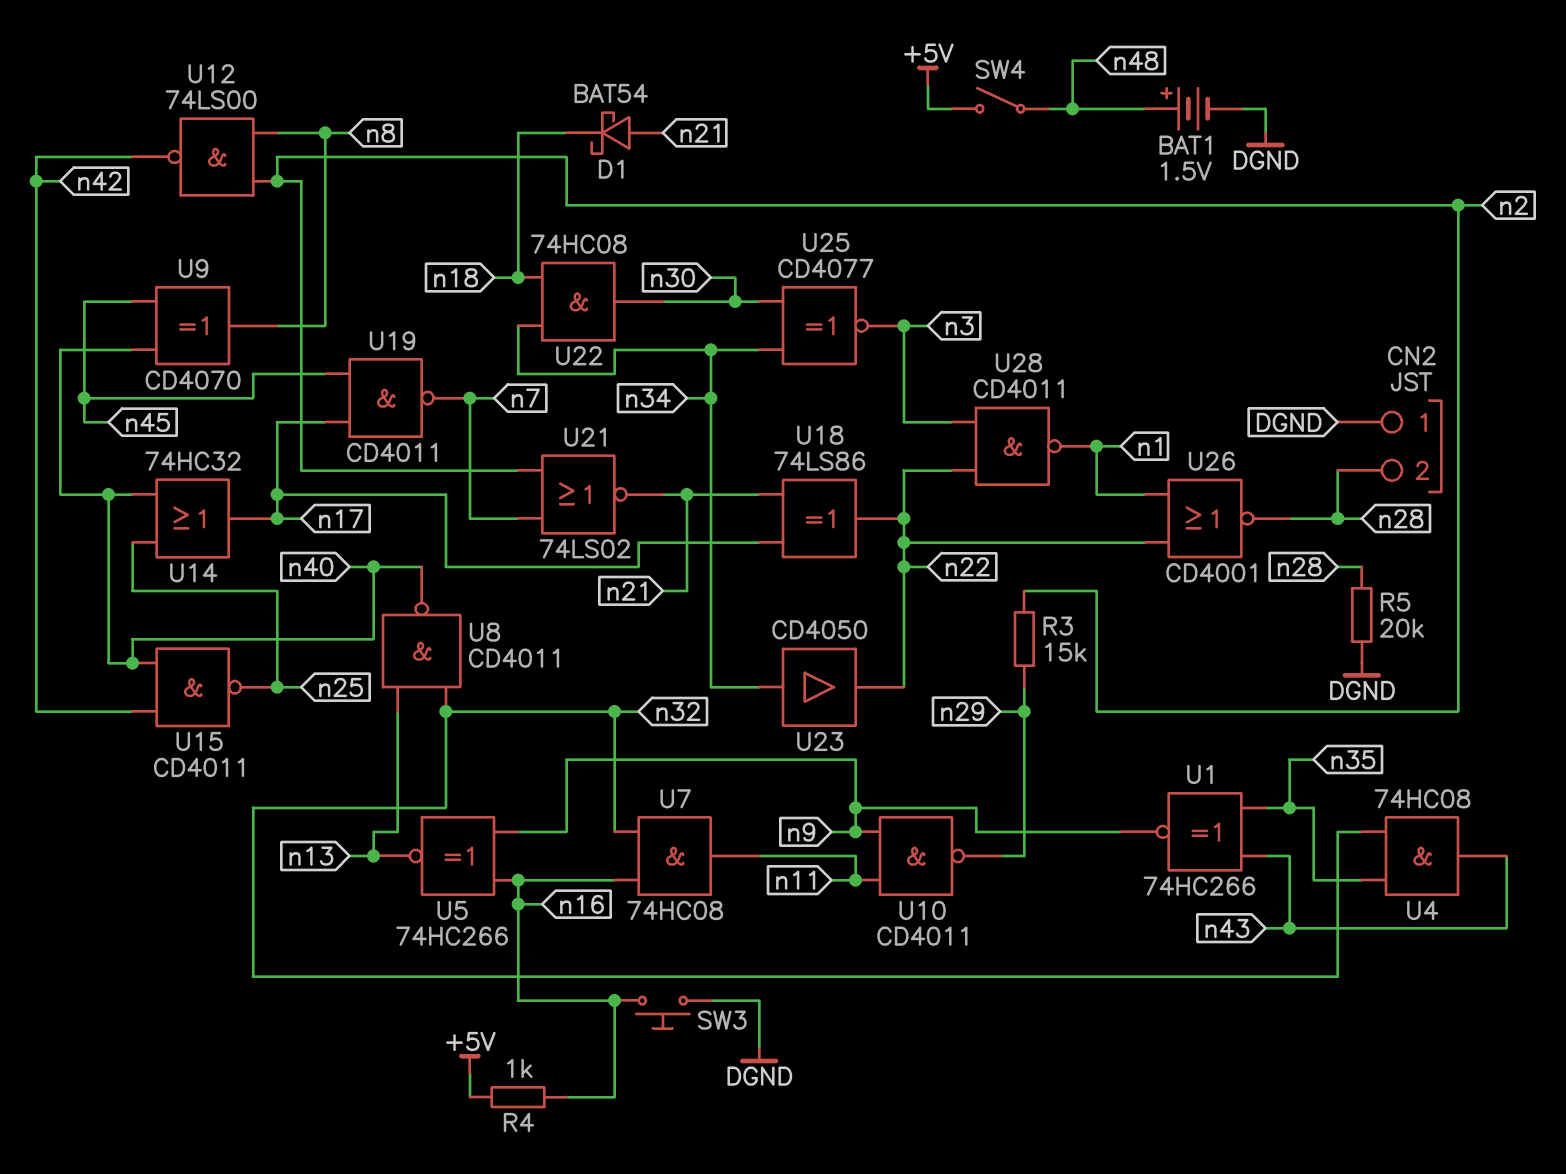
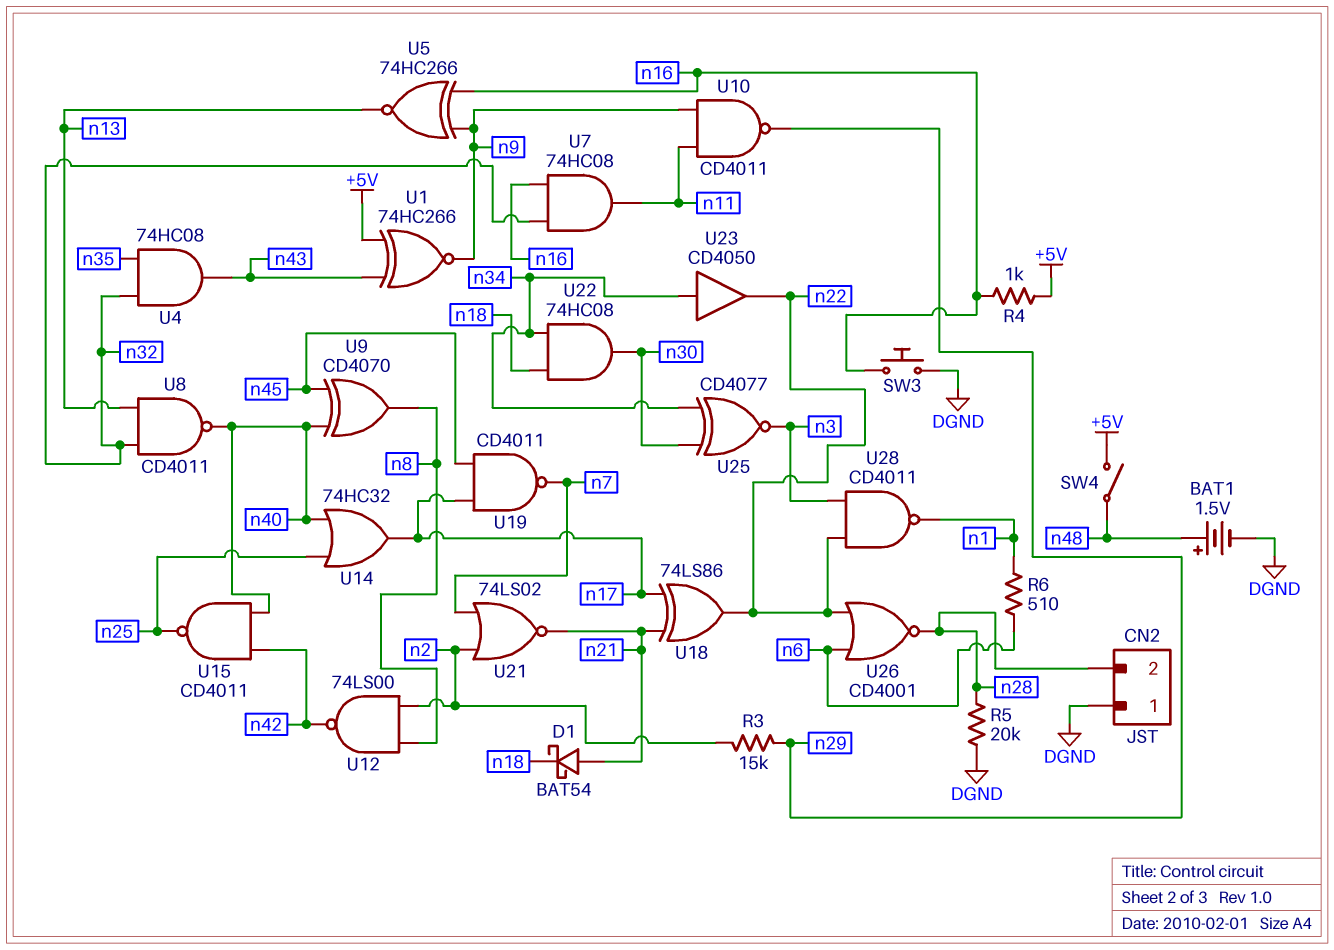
R6: none -> 510 (n1, n6)
U1: XNOR 74HC266 (in n35, in n43, out n9) -> XNOR 74HC266 (in +5V, in n43, out n9)
U26: NOR CD4001 (in n1, in n22, out n28) -> NOR CD4001 (in n6, in n22, out n28)

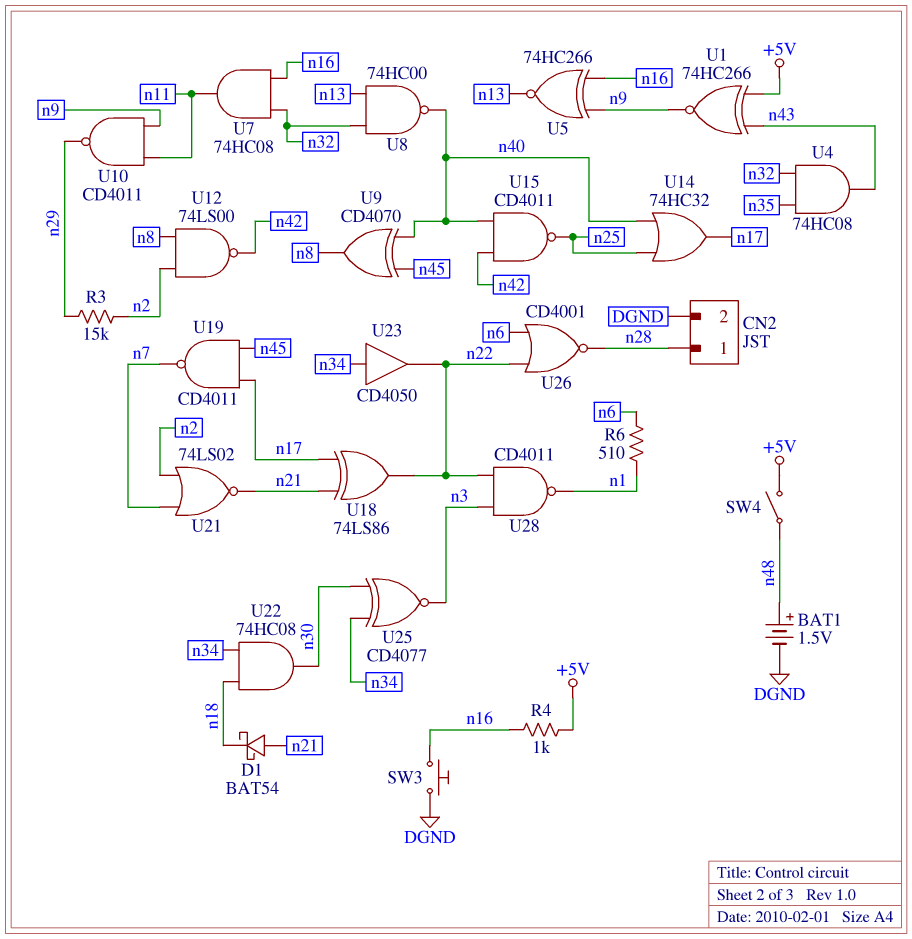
CN2 pin 1: DGND -> n28
CN2 pin 2: n28 -> DGND
R5: 20k (DGND, n28) -> none
U8: NAND CD4011 (in n13, in n32, out n40) -> NAND 74HC00 (in n13, in n32, out n40)

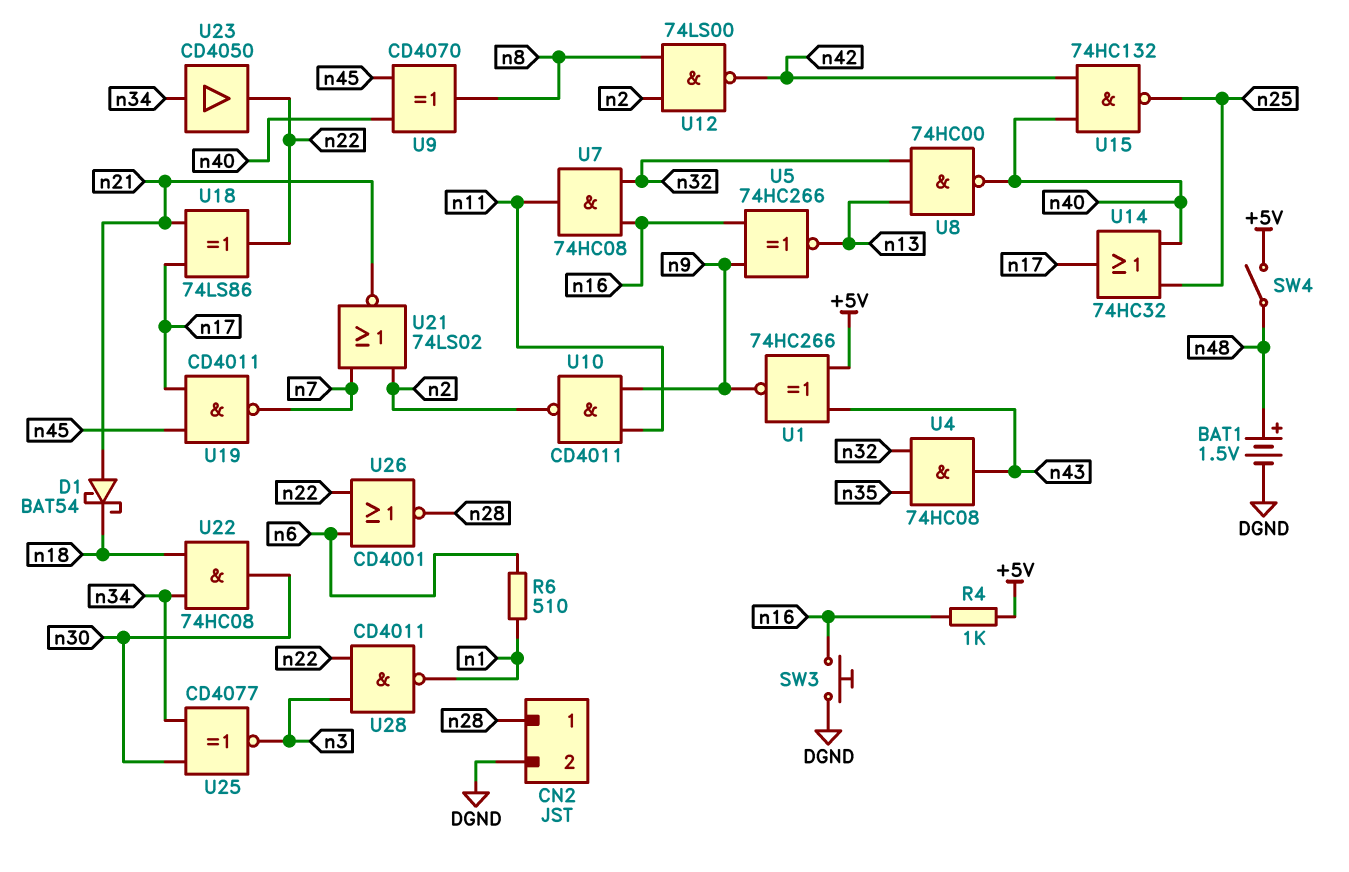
R3: 15k (n2, n29) -> none
U10: NAND CD4011 (in n9, in n11, out n29) -> NAND CD4011 (in n9, in n11, out n2)
U15: NAND CD4011 (in n40, in n42, out n25) -> NAND 74HC132 (in n40, in n42, out n25)

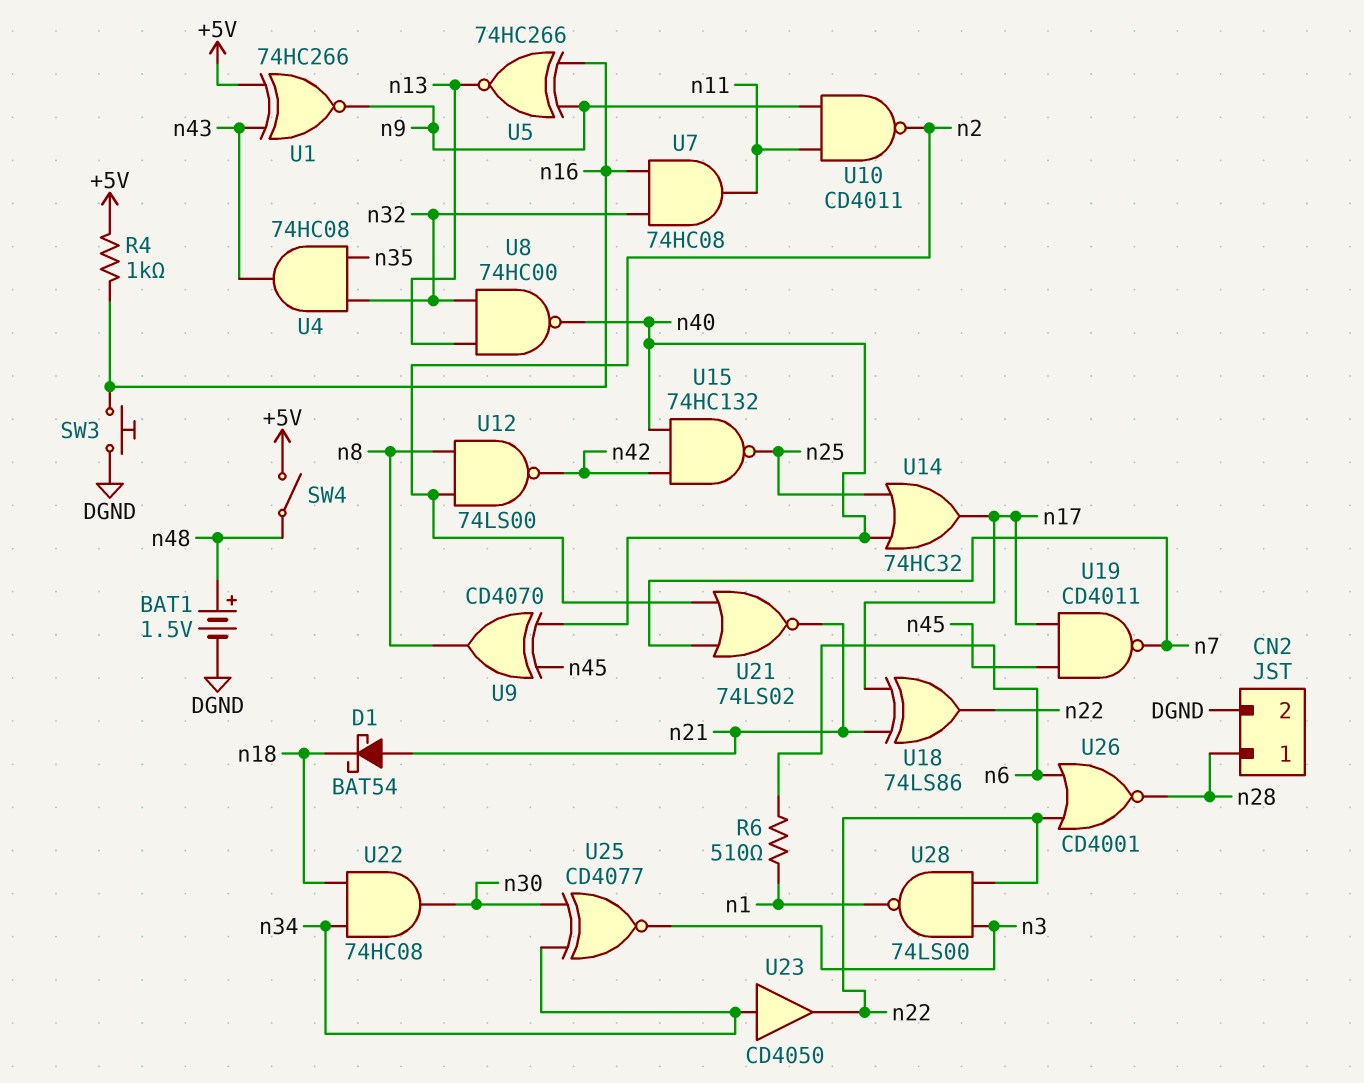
U28: NAND CD4011 (in n3, in n22, out n1) -> NAND 74LS00 (in n3, in n22, out n1)

